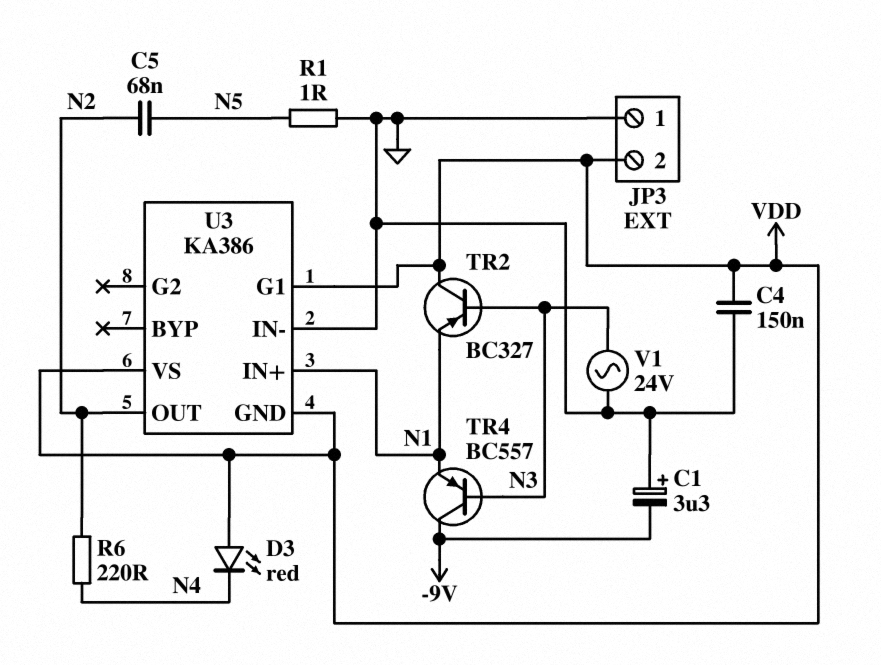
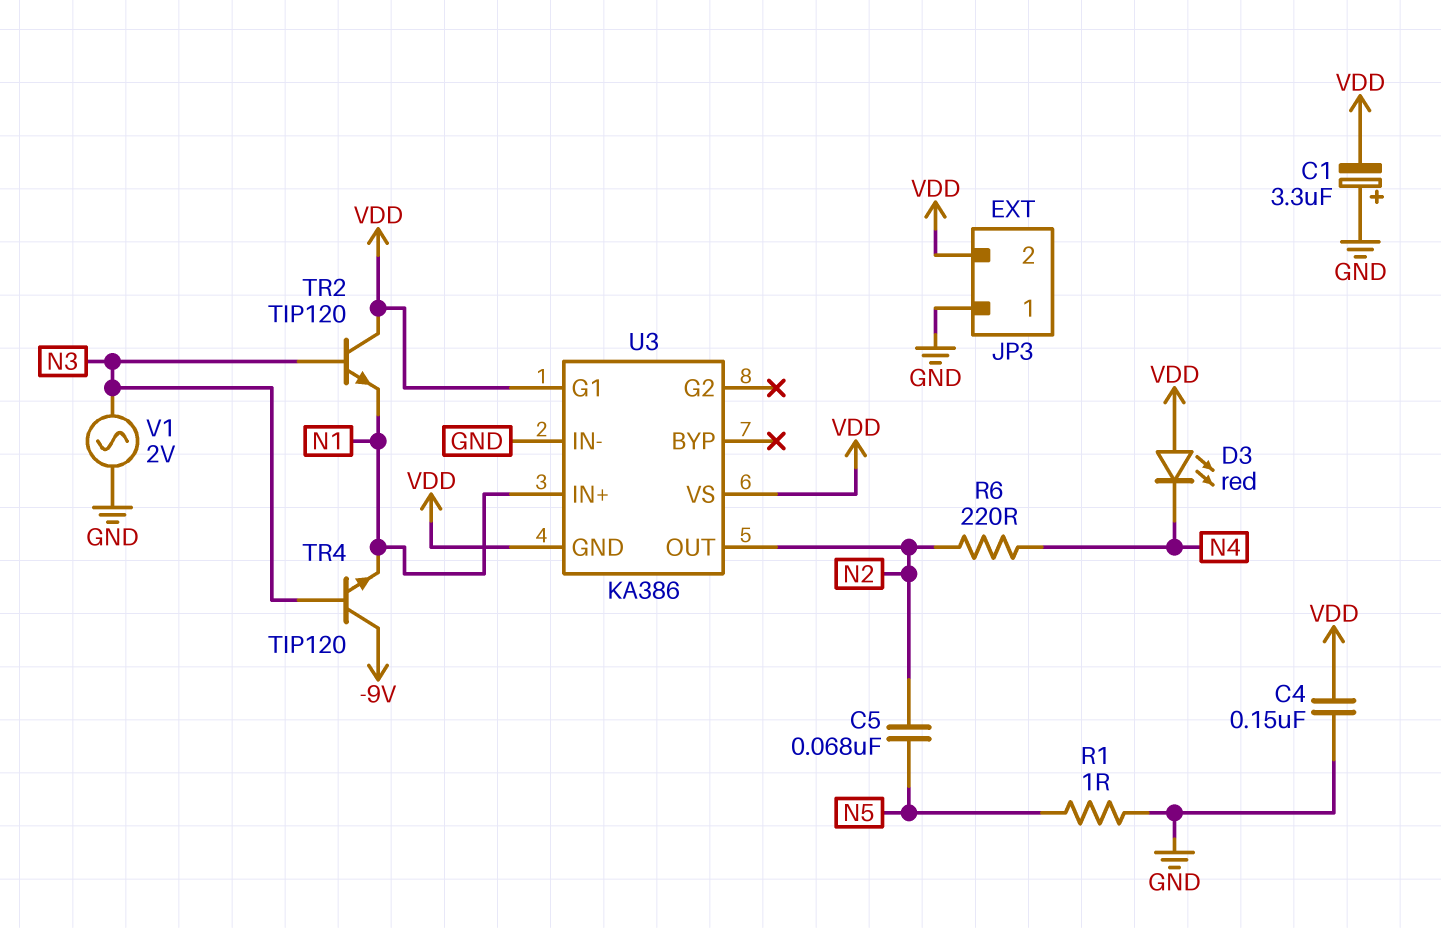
C1: 3.3uF (plus GND, minus -9V) -> 3.3uF (plus GND, minus VDD)
TR2: PNP BC327 (B N3, C VDD, E N1) -> NPN TIP120 (B N3, C VDD, E N1)
TR4: PNP BC557 (B N3, C -9V, E N1) -> NPN TIP120 (B N3, C -9V, E N1)
V1: AC 24V (GND, N3) -> AC 2V (GND, N3)

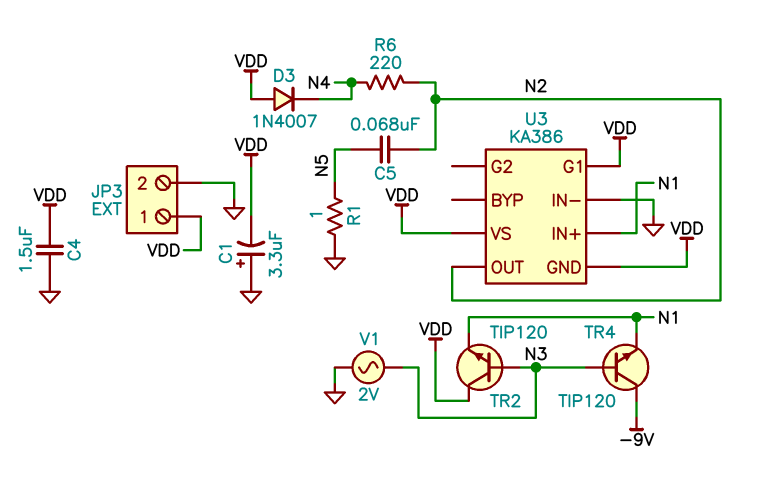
C4: 150nF (GND, VDD) -> 1.5uF (GND, VDD)
D3: LED red (A VDD, K N4) -> diode 1N4007 (A VDD, K N4)
JP3 pin 1: GND -> VDD
JP3 pin 2: VDD -> GND

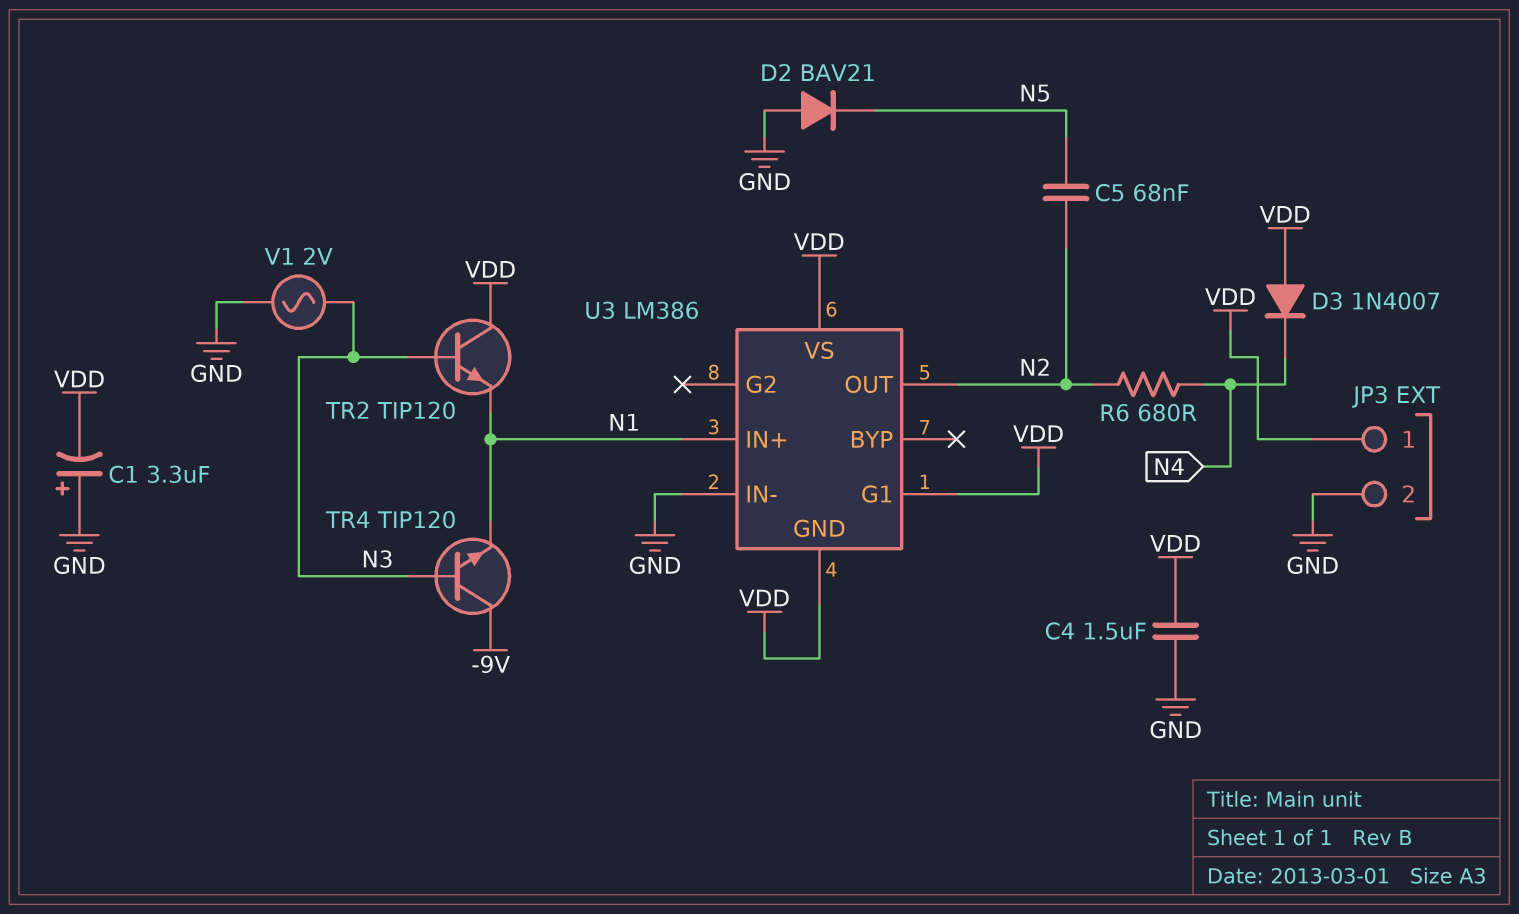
D2: none -> diode BAV21 (A GND, K N5)
R1: 1 (GND, N5) -> none
R6: 220 (N2, N4) -> 680 (N2, N4)
U3: KA386 -> LM386

